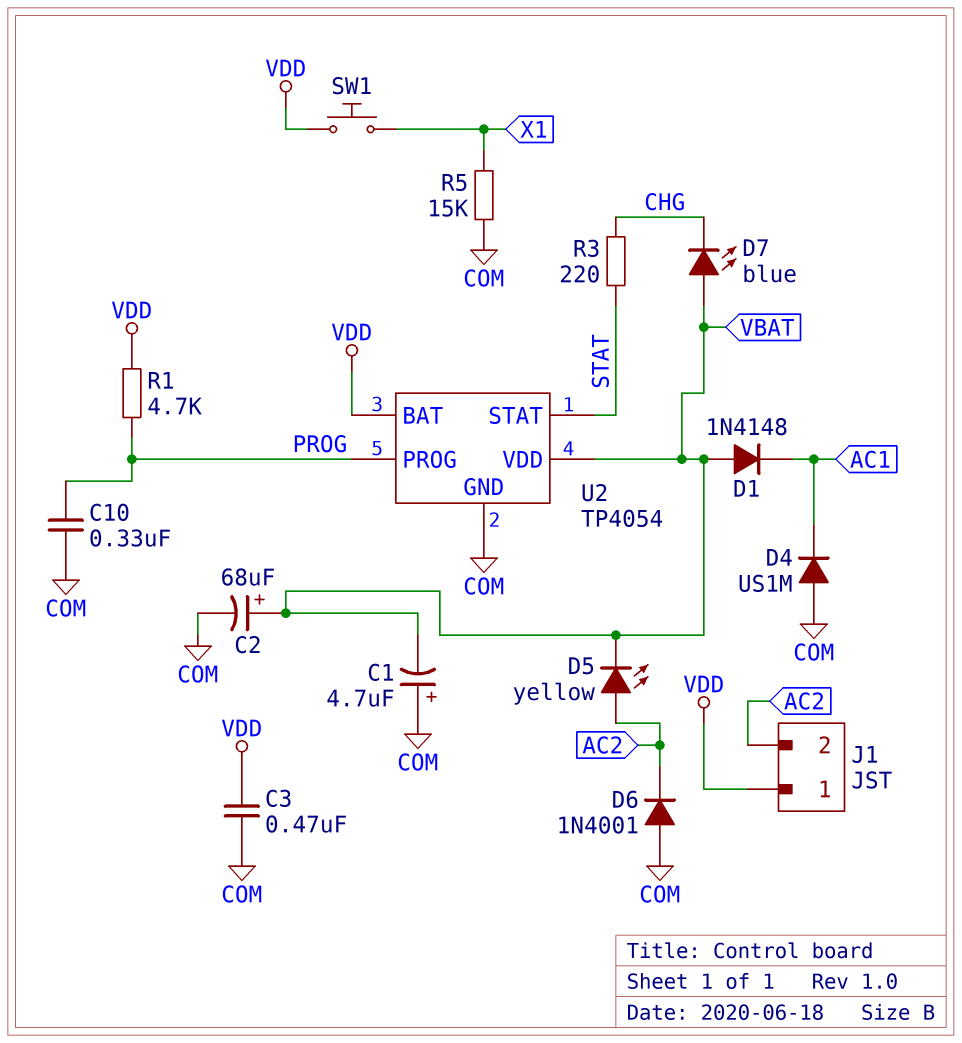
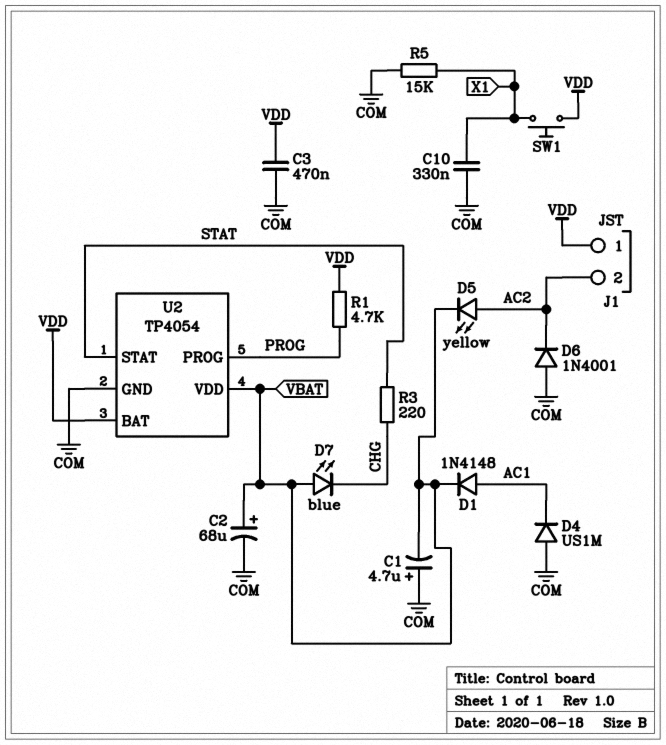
C10: 330nF (COM, PROG) -> 330nF (COM, X1)
D1: diode 1N4148 (A VBAT, K AC1) -> diode 1N4148 (A AC1, K VBAT)

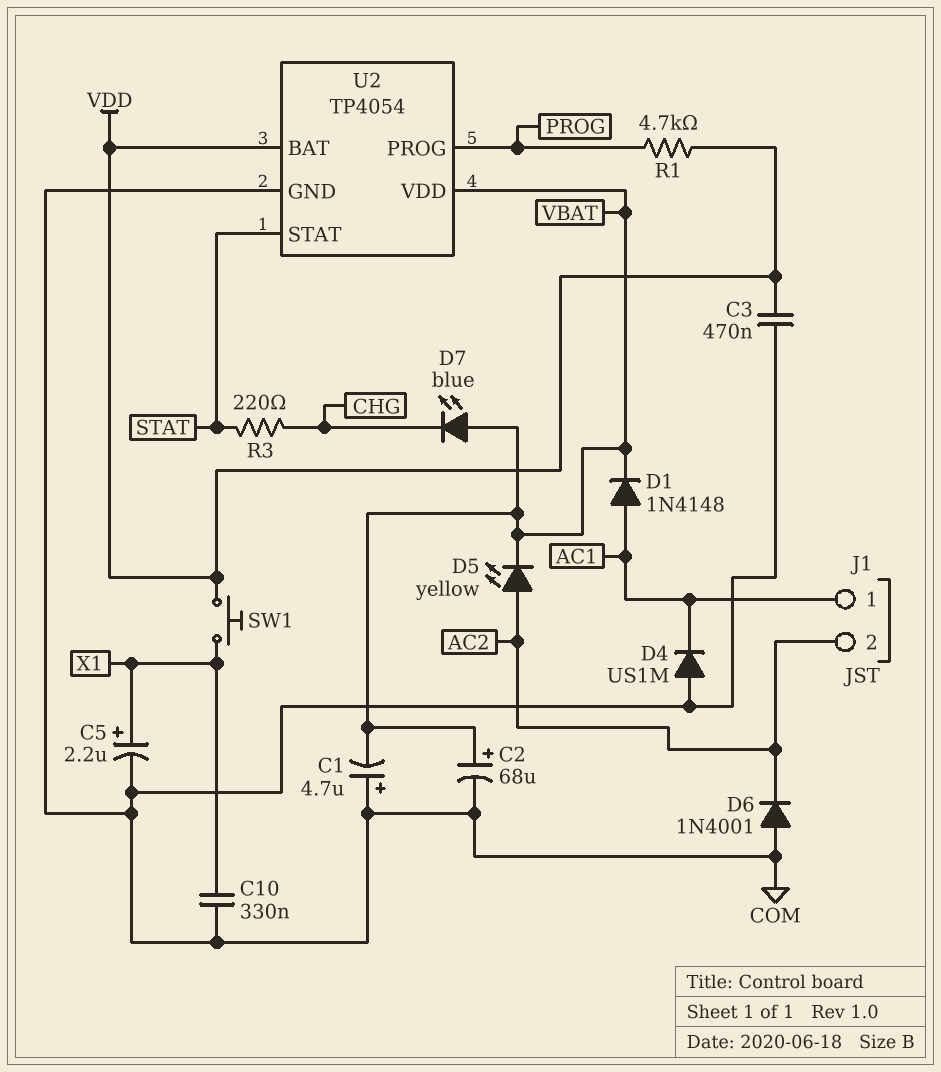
C5: none -> 2.2uF (plus X1, minus COM)
J1 pin 1: VDD -> AC1
R5: 15k (COM, X1) -> none

